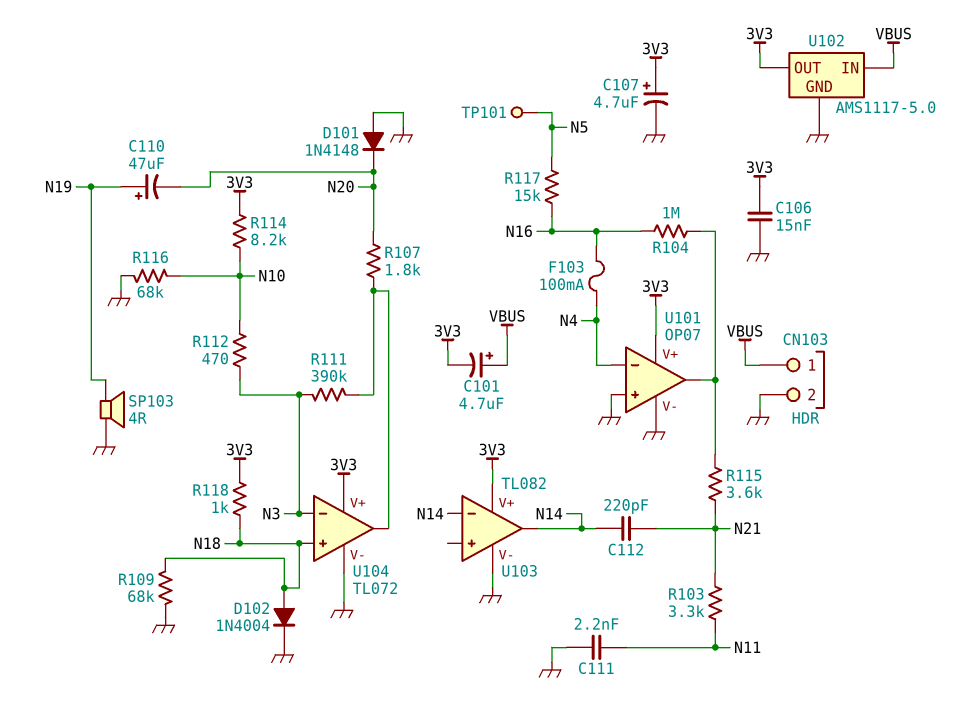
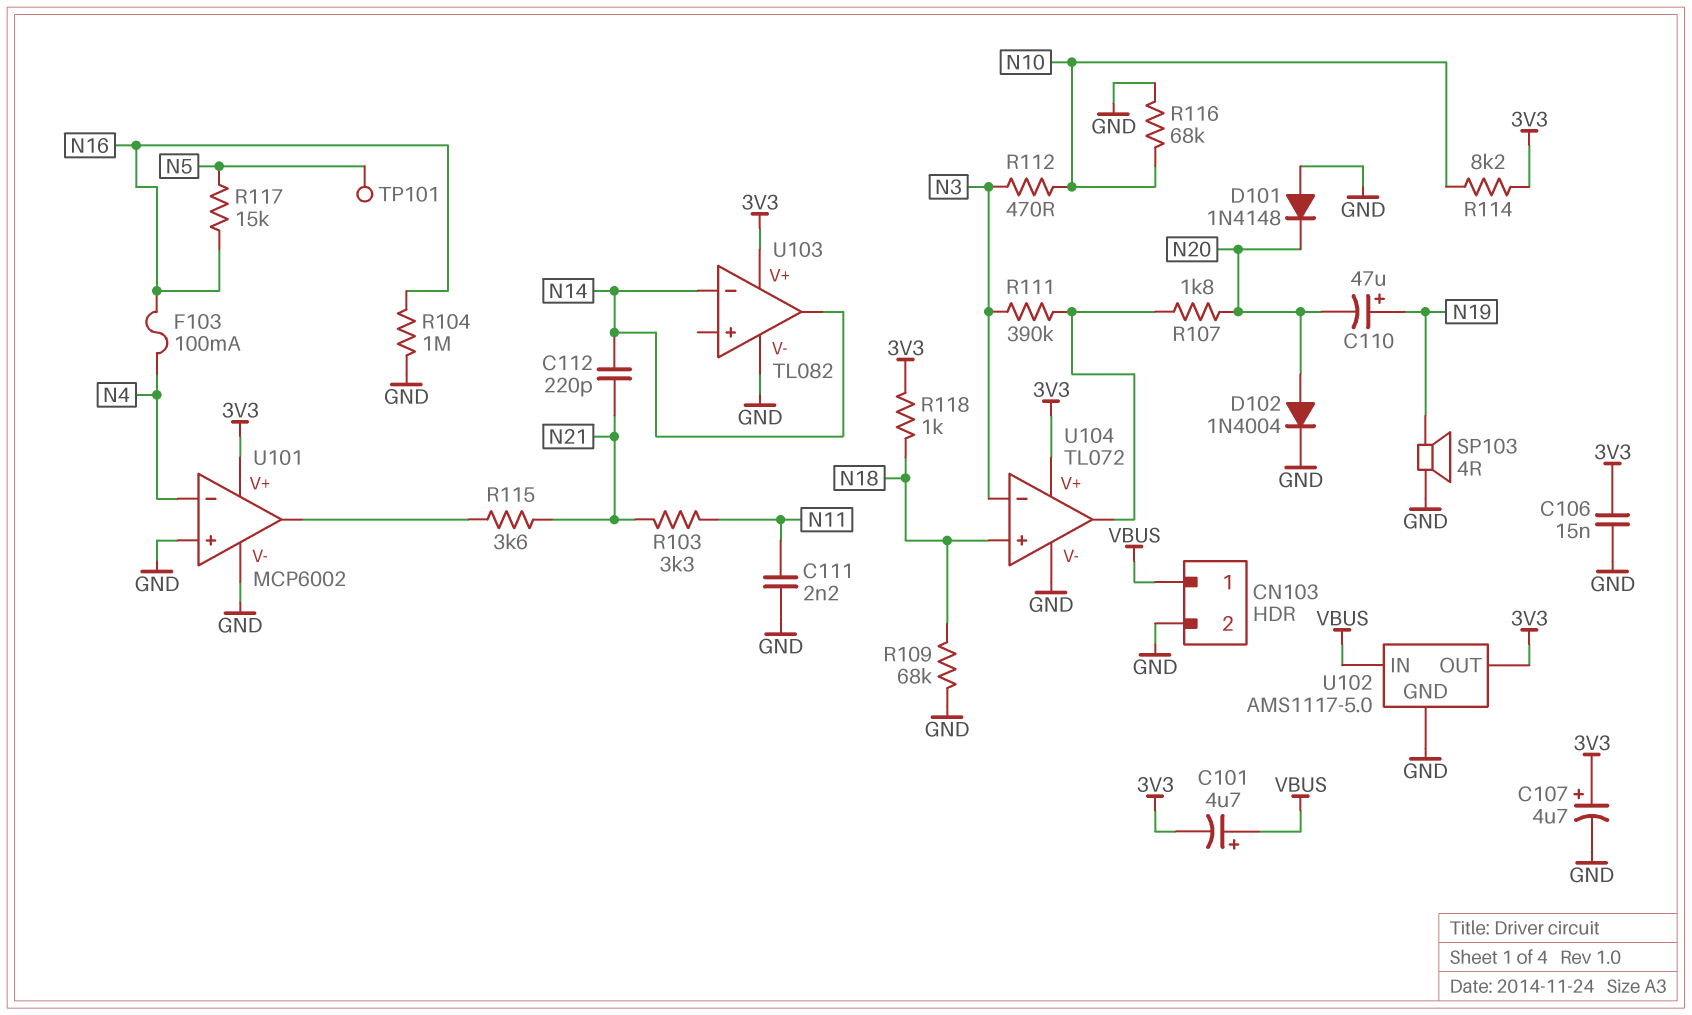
D102: diode 1N4004 (A N18, K GND) -> diode 1N4004 (A N20, K GND)
R104: 1M (N16, U101/out) -> 1M (GND, N16)
U101: OP07 -> MCP6002

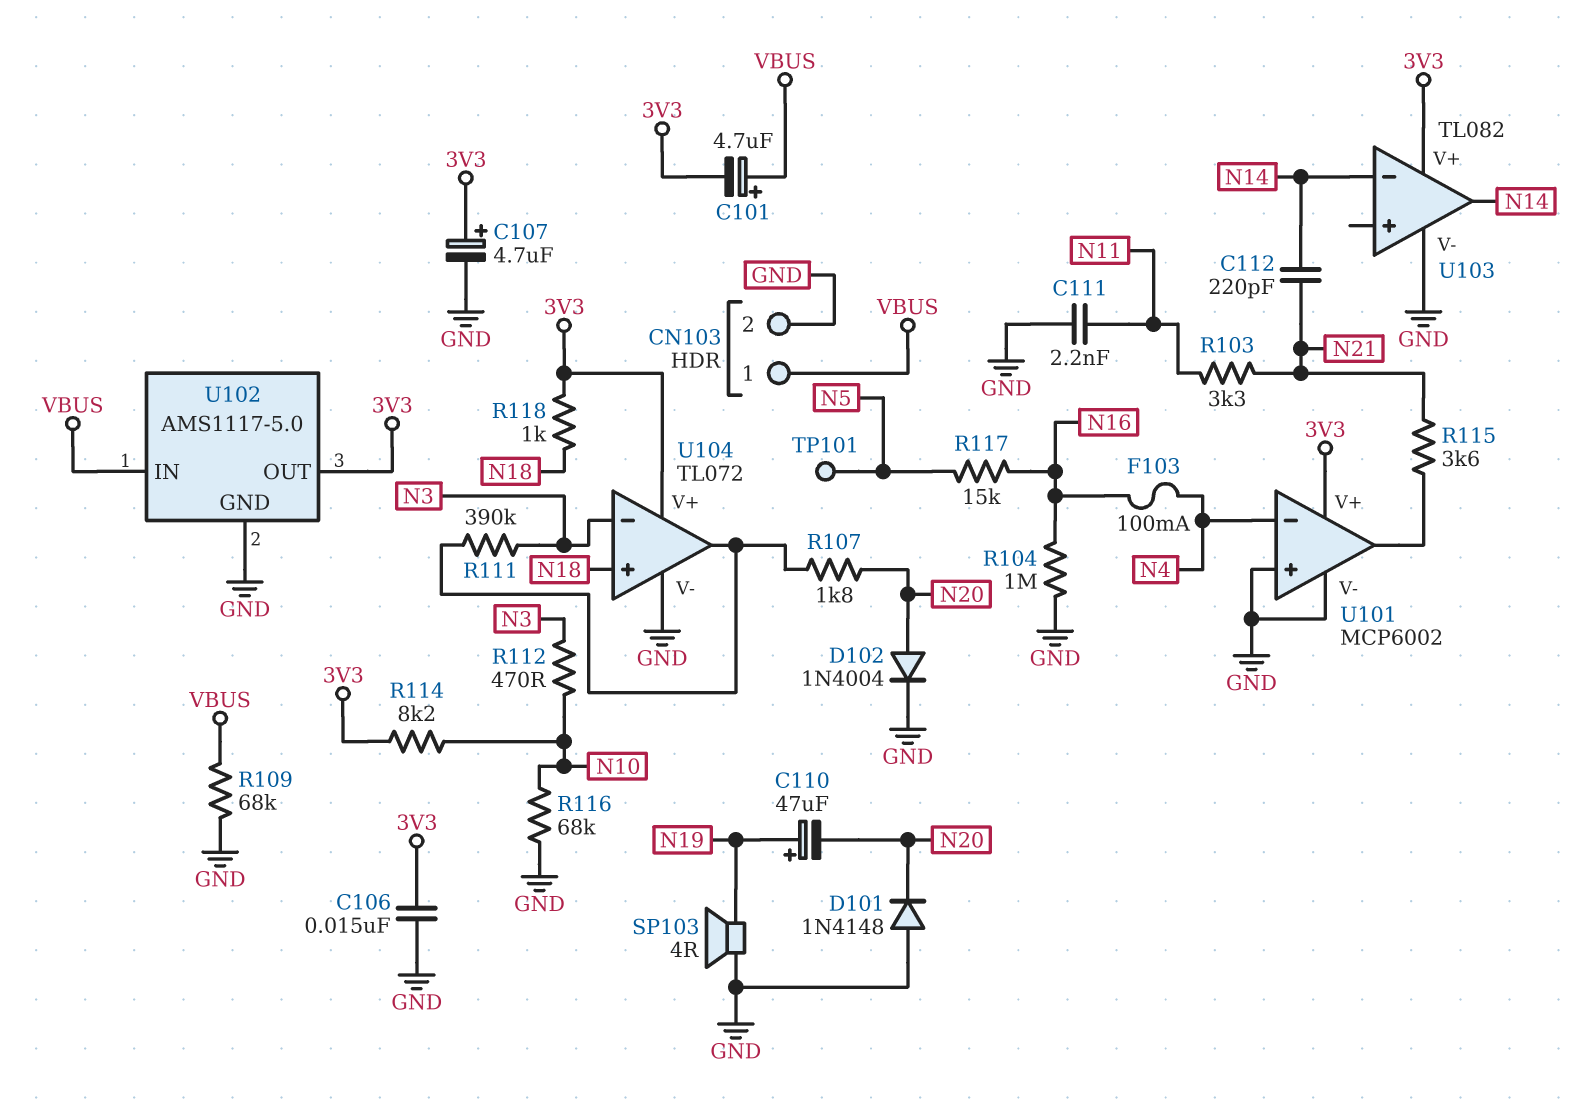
R109: 68k (GND, N18) -> 68k (GND, VBUS)

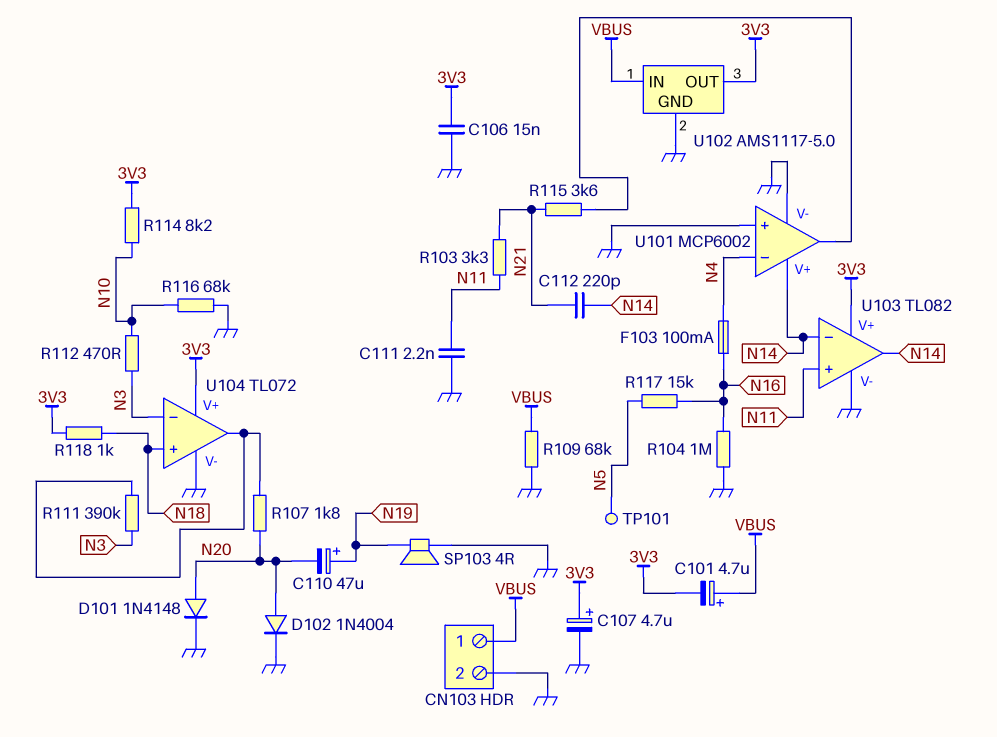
D101: diode 1N4148 (A GND, K N20) -> diode 1N4148 (A N20, K GND)
U101 pin V+: 3V3 -> N14
U103 pin in+: none -> N11

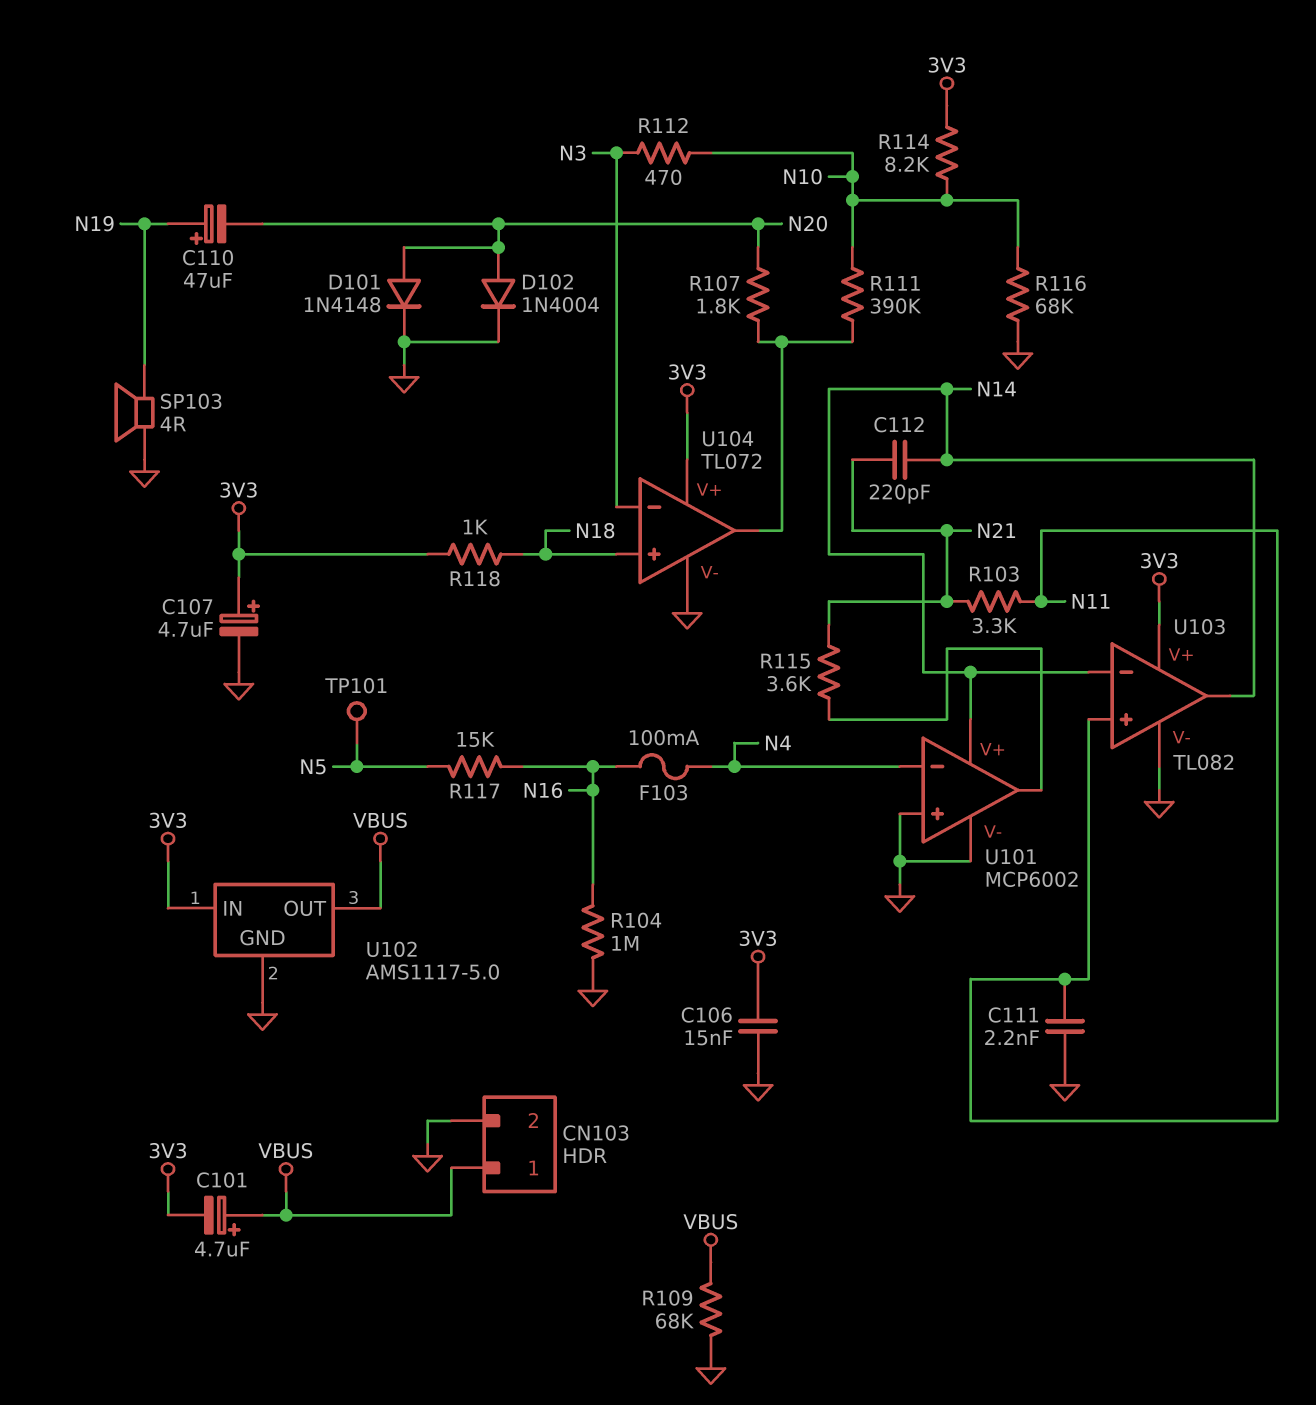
R111: 390k (N3, U104/out) -> 390k (N10, U104/out)
U102 pin IN: VBUS -> 3V3
U102 pin OUT: 3V3 -> VBUS

